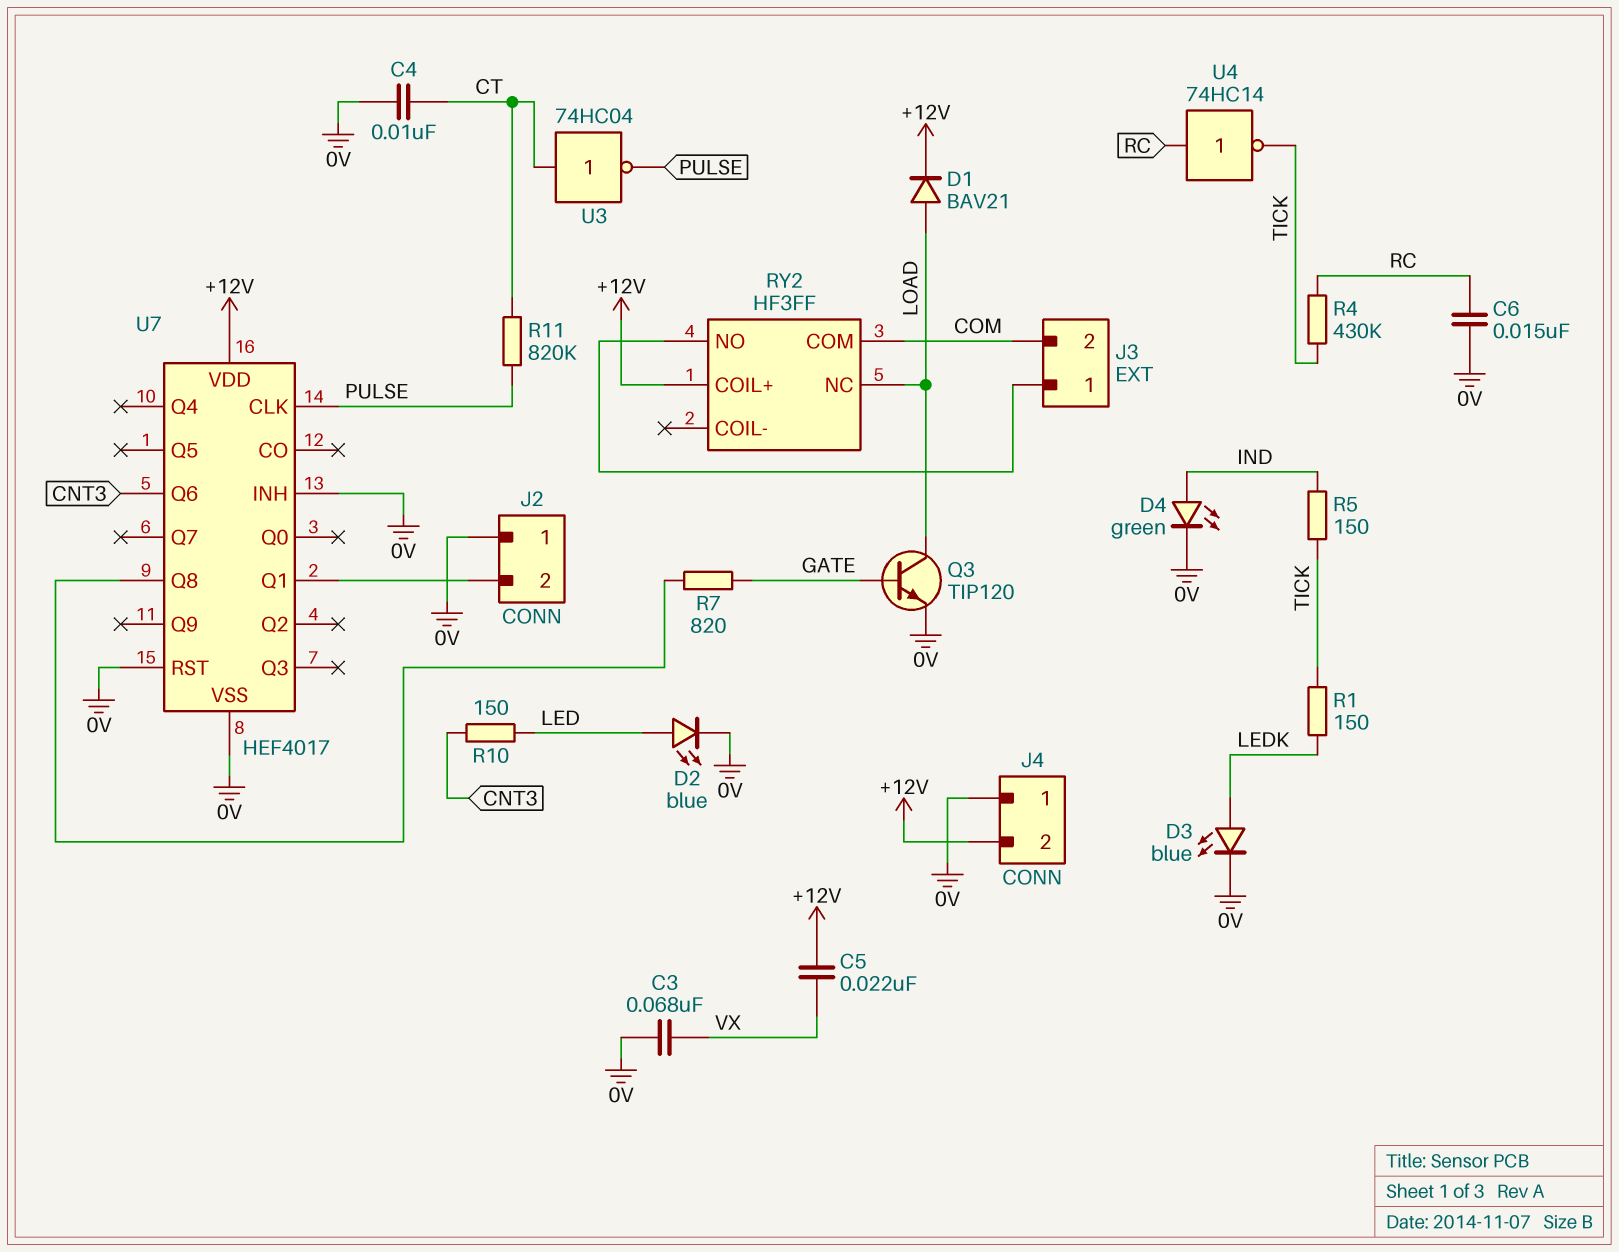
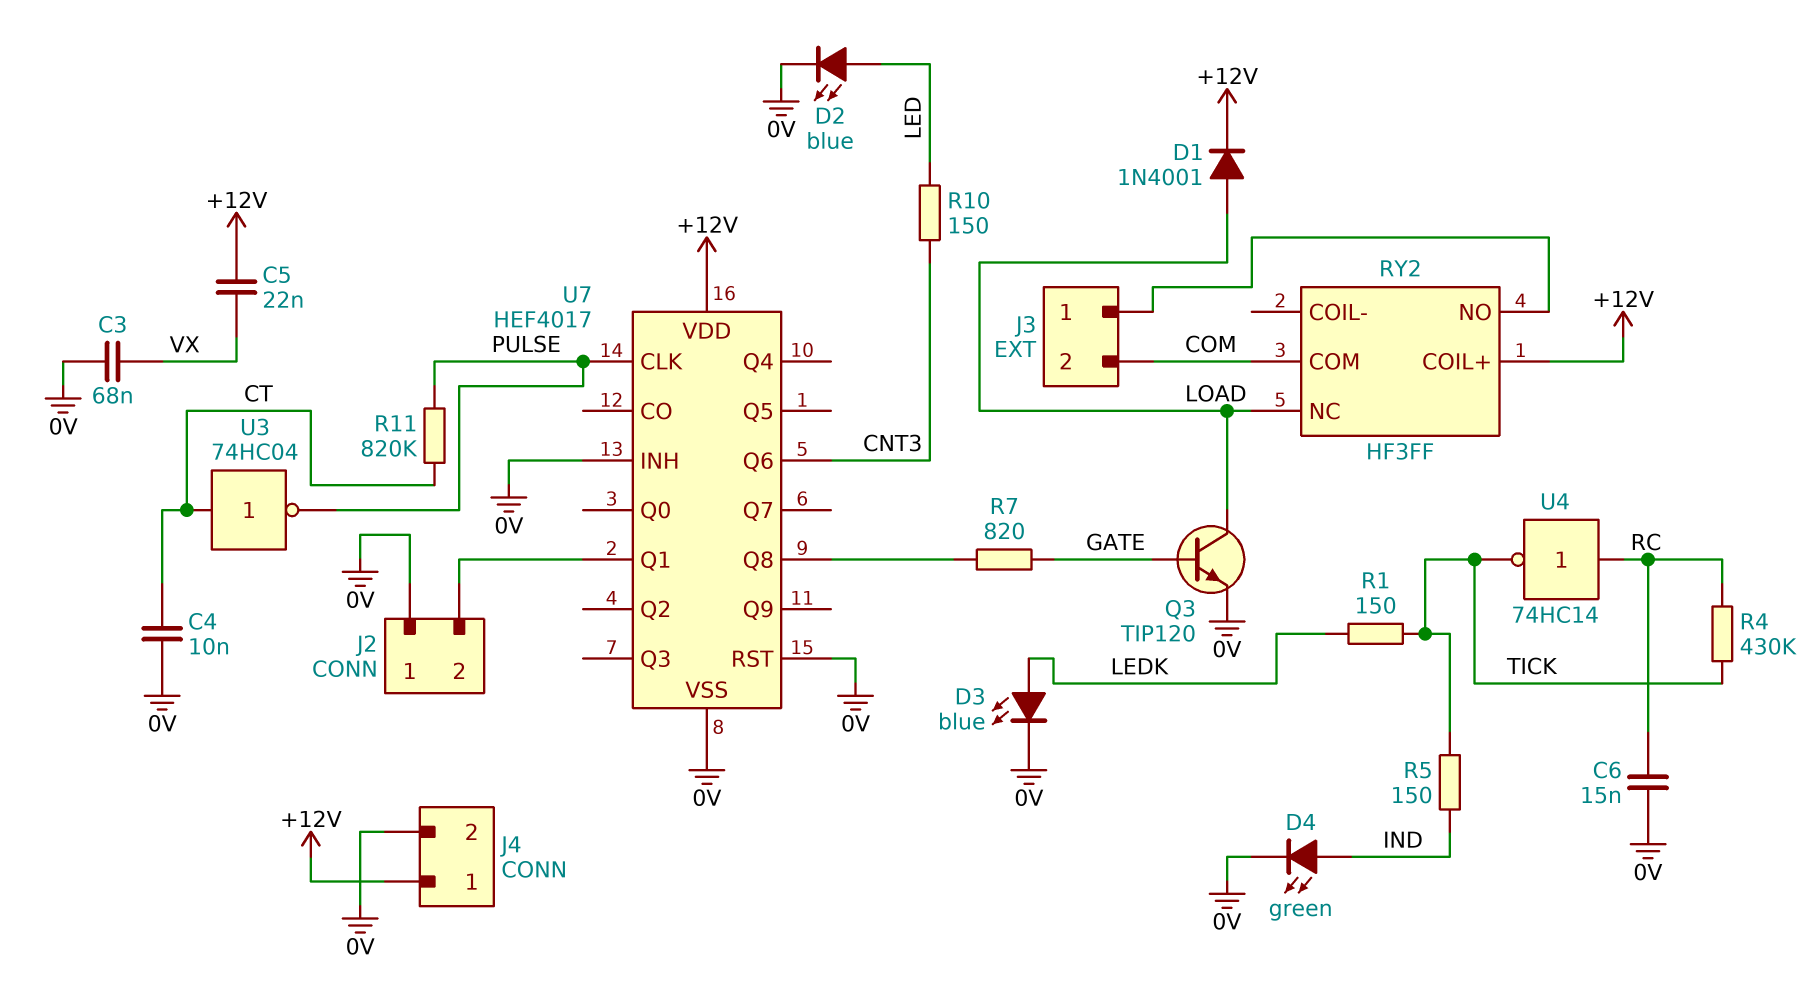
D1: diode BAV21 (A LOAD, K +12V) -> diode 1N4001 (A LOAD, K +12V)
J4 pin 1: 0V -> +12V
J4 pin 2: +12V -> 0V

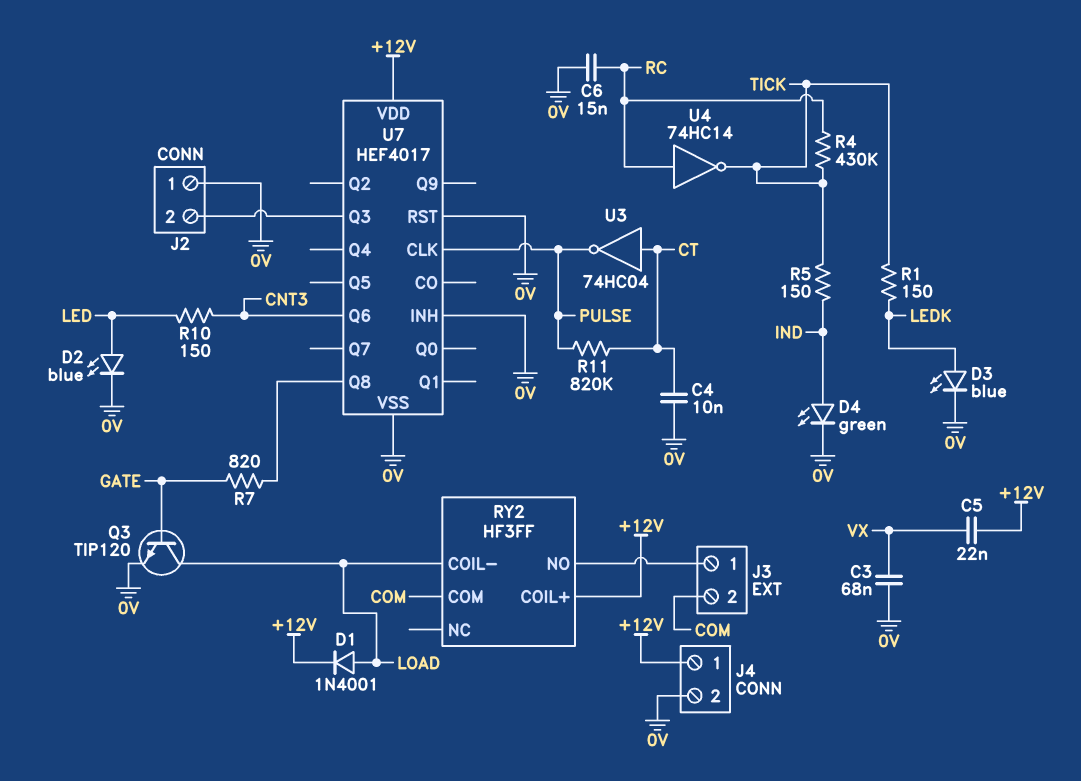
RY2 pin COIL-: none -> LOAD
RY2 pin NC: LOAD -> none
U7 pin Q1: J2/2 -> none
U7 pin Q3: none -> J2/2

